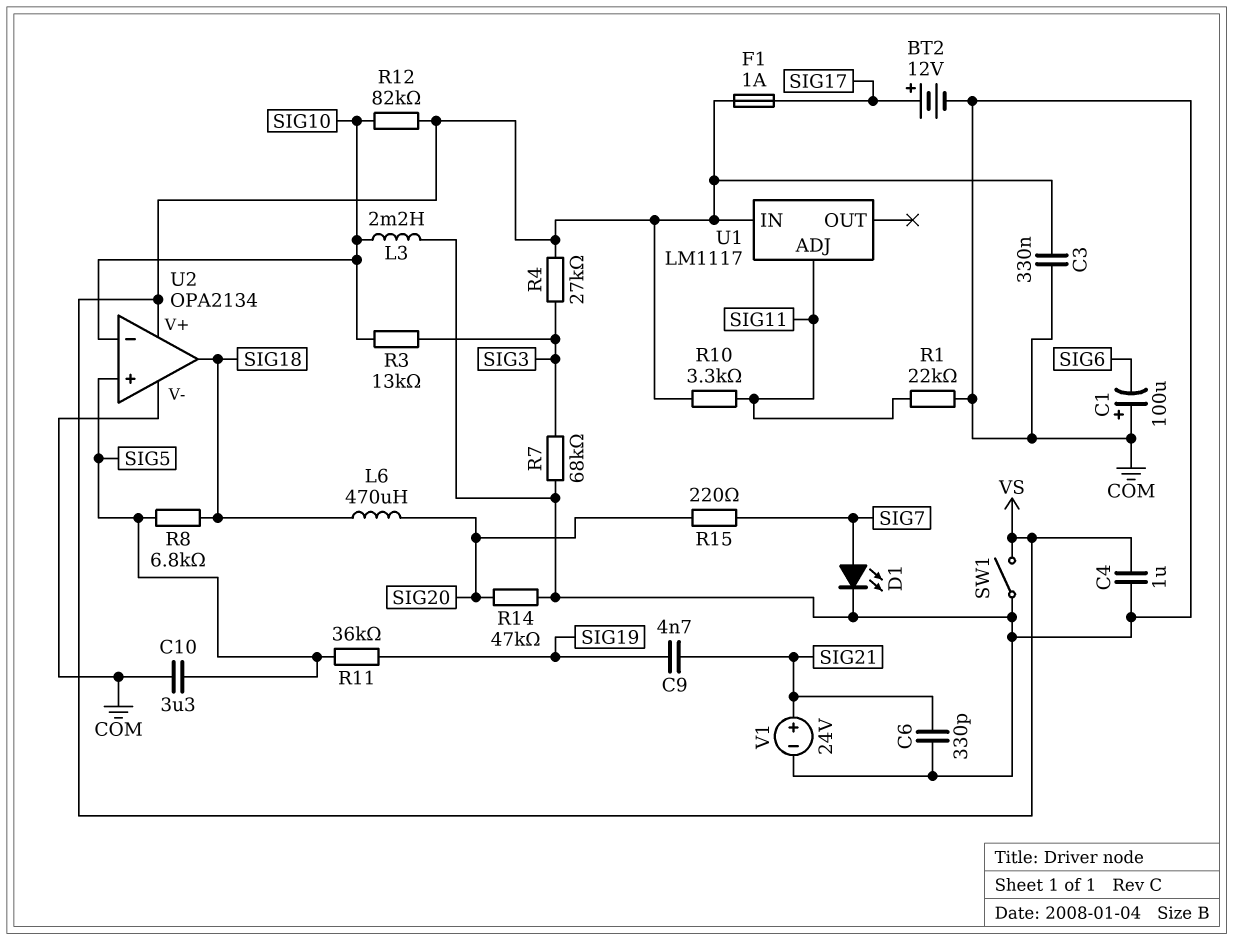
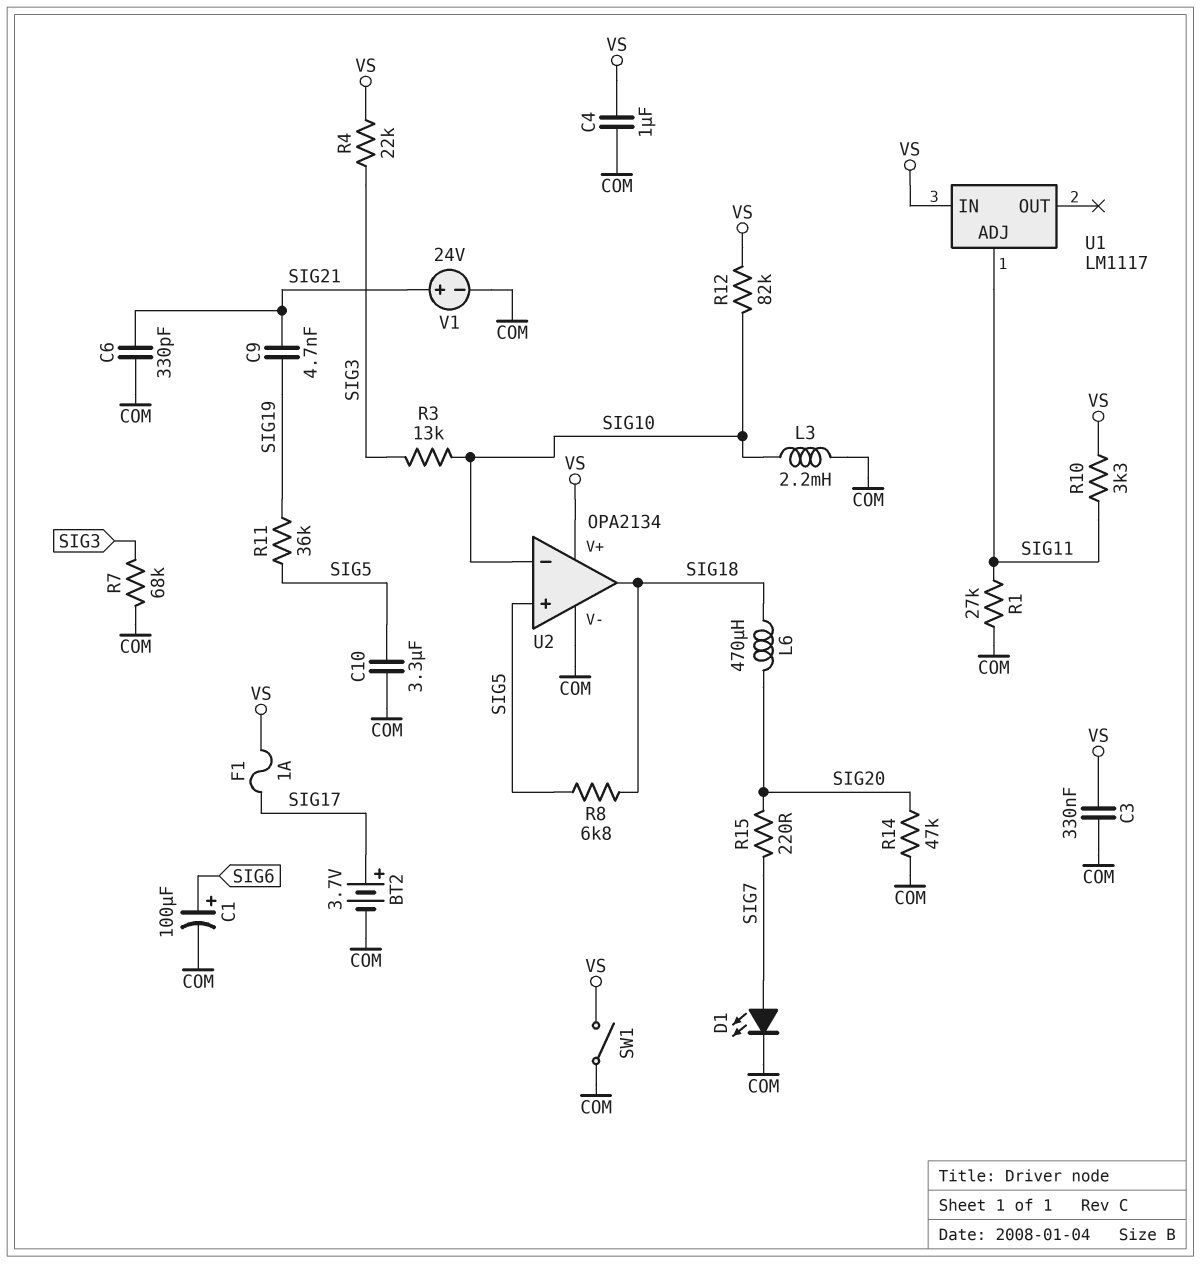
BT2: 12V (plus SIG17, minus COM) -> 3.7V (plus SIG17, minus COM)
C1: 100uF (plus COM, minus SIG6) -> 100uF (plus SIG6, minus COM)
R1: 22k (COM, SIG11) -> 27k (COM, SIG11)
R4: 27k (SIG3, VS) -> 22k (SIG3, VS)

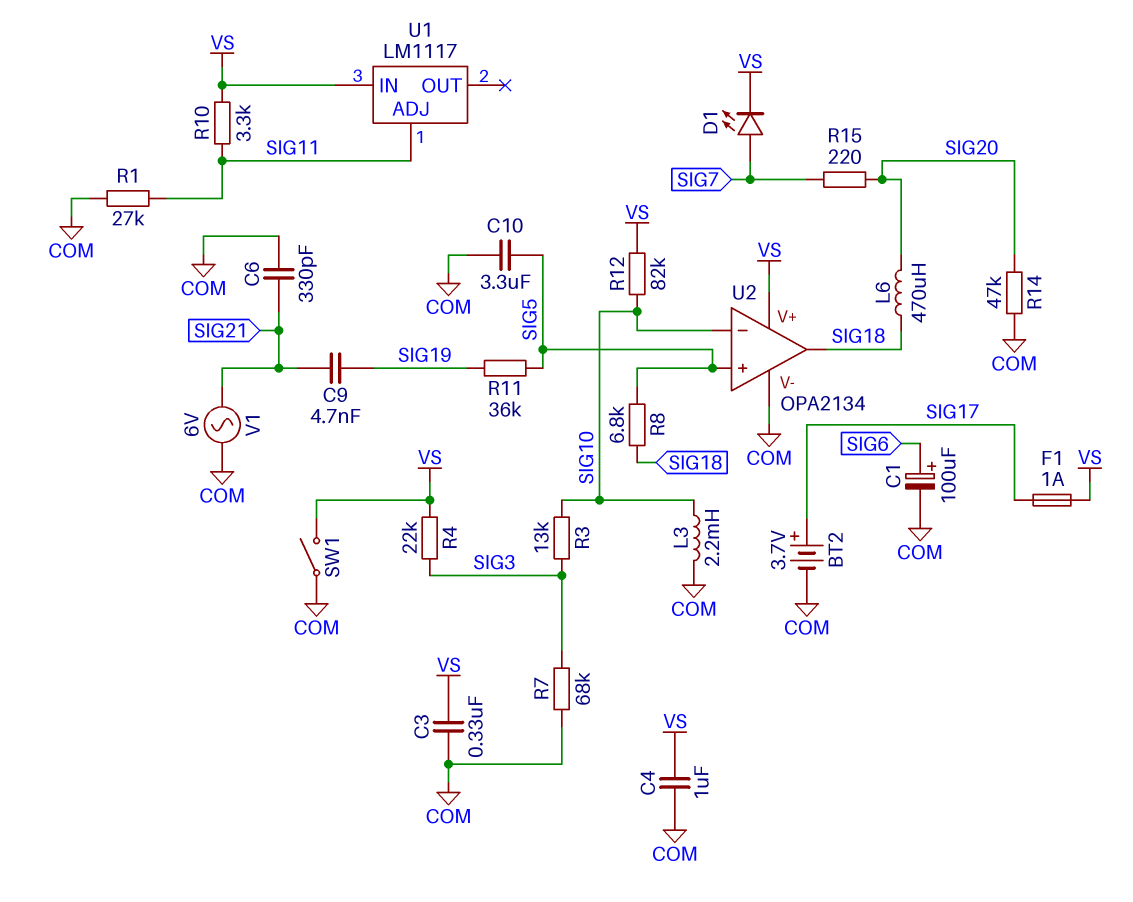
D1: LED (A SIG7, K COM) -> LED (A SIG7, K VS)
V1: 24V (plus SIG21, minus COM) -> AC 6V (COM, SIG21)

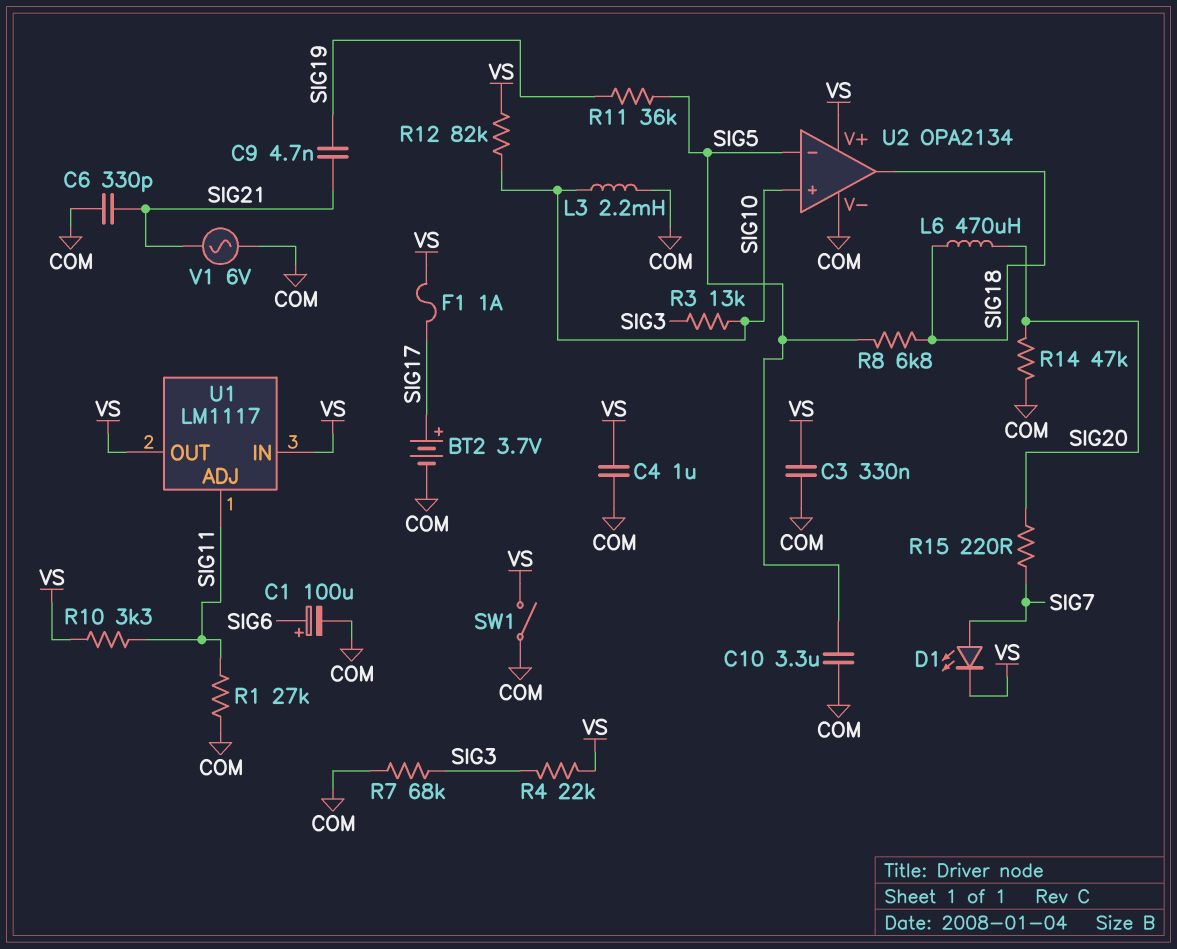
U1 pin OUT: none -> VS
U2 pin in+: SIG5 -> SIG10
U2 pin in-: SIG10 -> SIG5

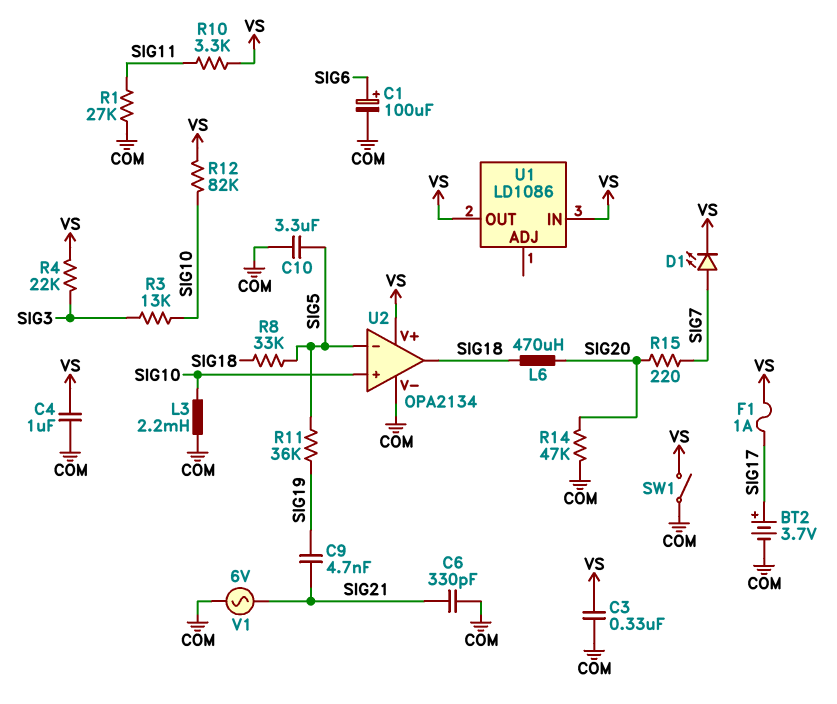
R7: 68k (COM, SIG3) -> none
R8: 6.8k (SIG5, SIG18) -> 33k (SIG5, SIG18)
U1: LM1117 -> LD1086
U1 pin ADJ: SIG11 -> none

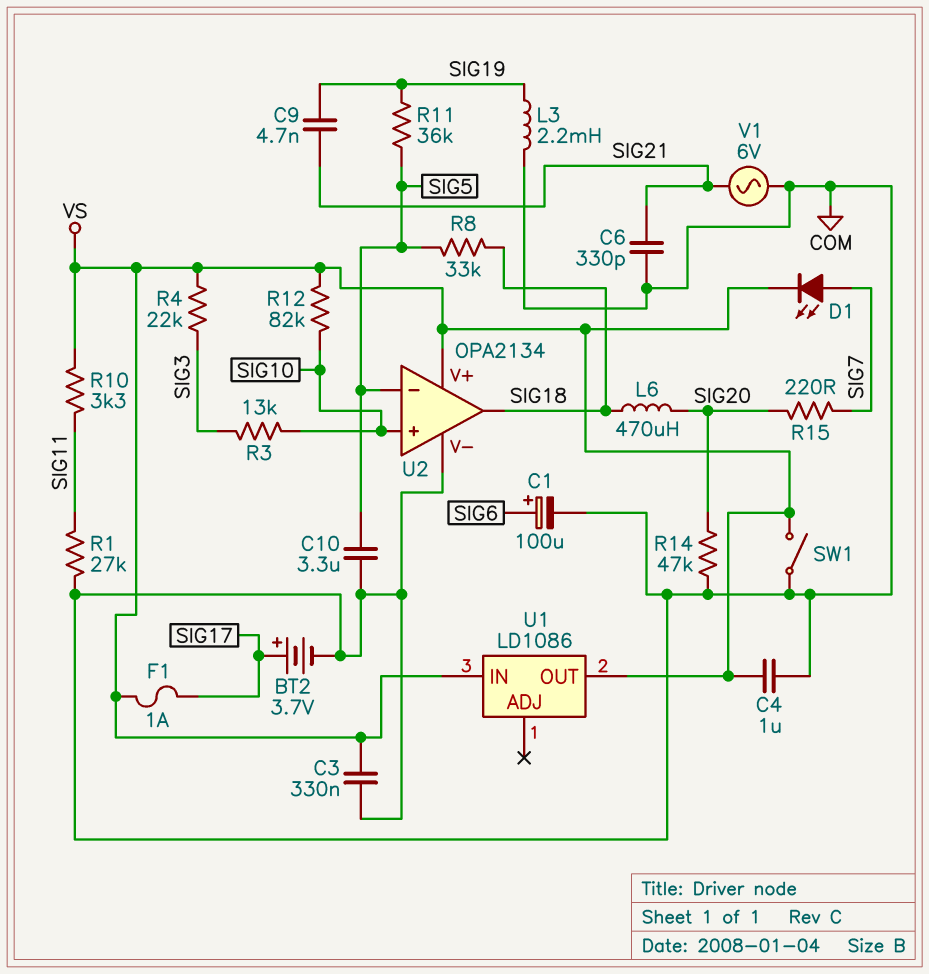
L3: 2.2mH (COM, SIG10) -> 2.2mH (COM, SIG19)

